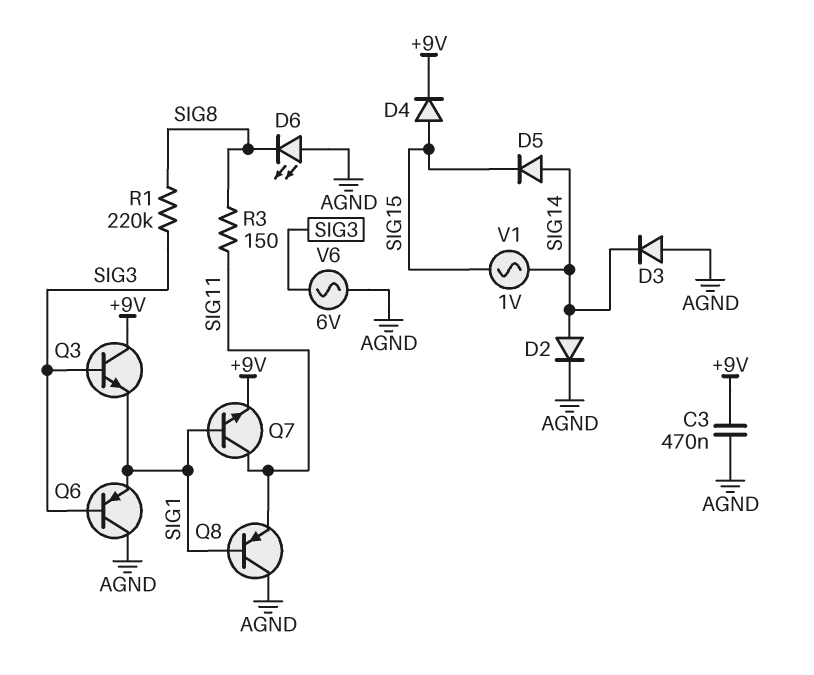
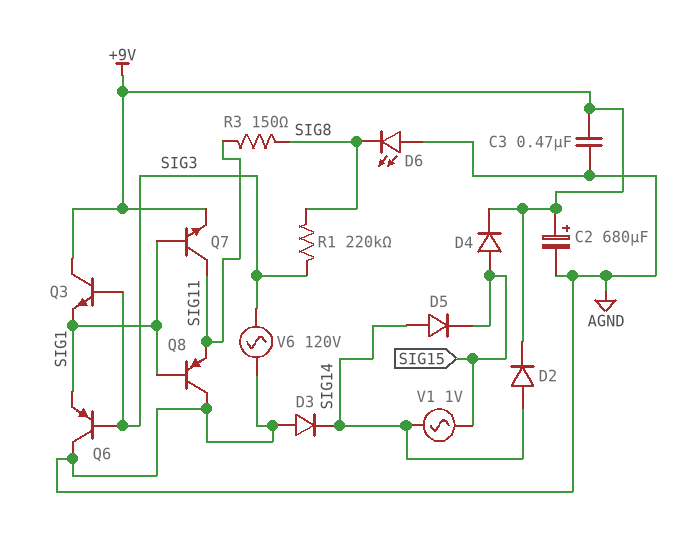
C2: none -> 680uF (plus +9V, minus AGND)
D2: diode (A SIG14, K AGND) -> diode (A SIG14, K +9V)
V6: AC 6V (AGND, SIG3) -> AC 120V (AGND, SIG3)

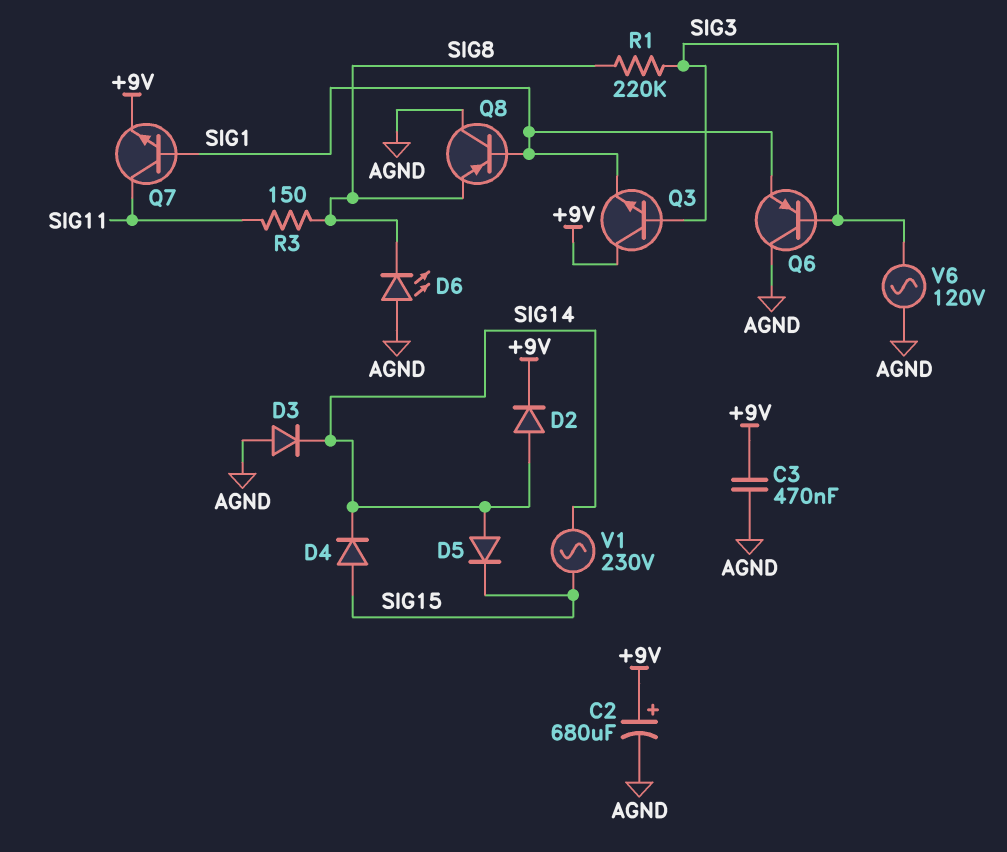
D4: diode (A SIG15, K +9V) -> diode (A SIG15, K SIG14)
Q8: PNP (B SIG1, C AGND, E SIG11) -> PNP (B SIG1, C AGND, E SIG8)
V1: AC 1V (SIG14, SIG15) -> AC 230V (SIG14, SIG15)

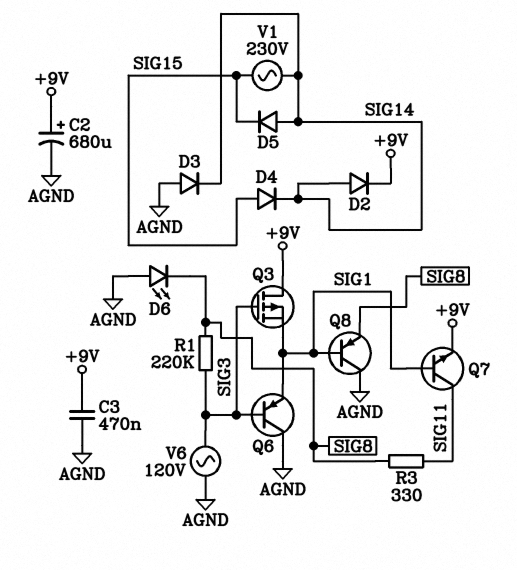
Q3: NPN (B SIG3, C +9V, E SIG1) -> PMOS (G SIG3, D +9V, S SIG1)
R3: 150 (SIG8, SIG11) -> 330 (SIG8, SIG11)

